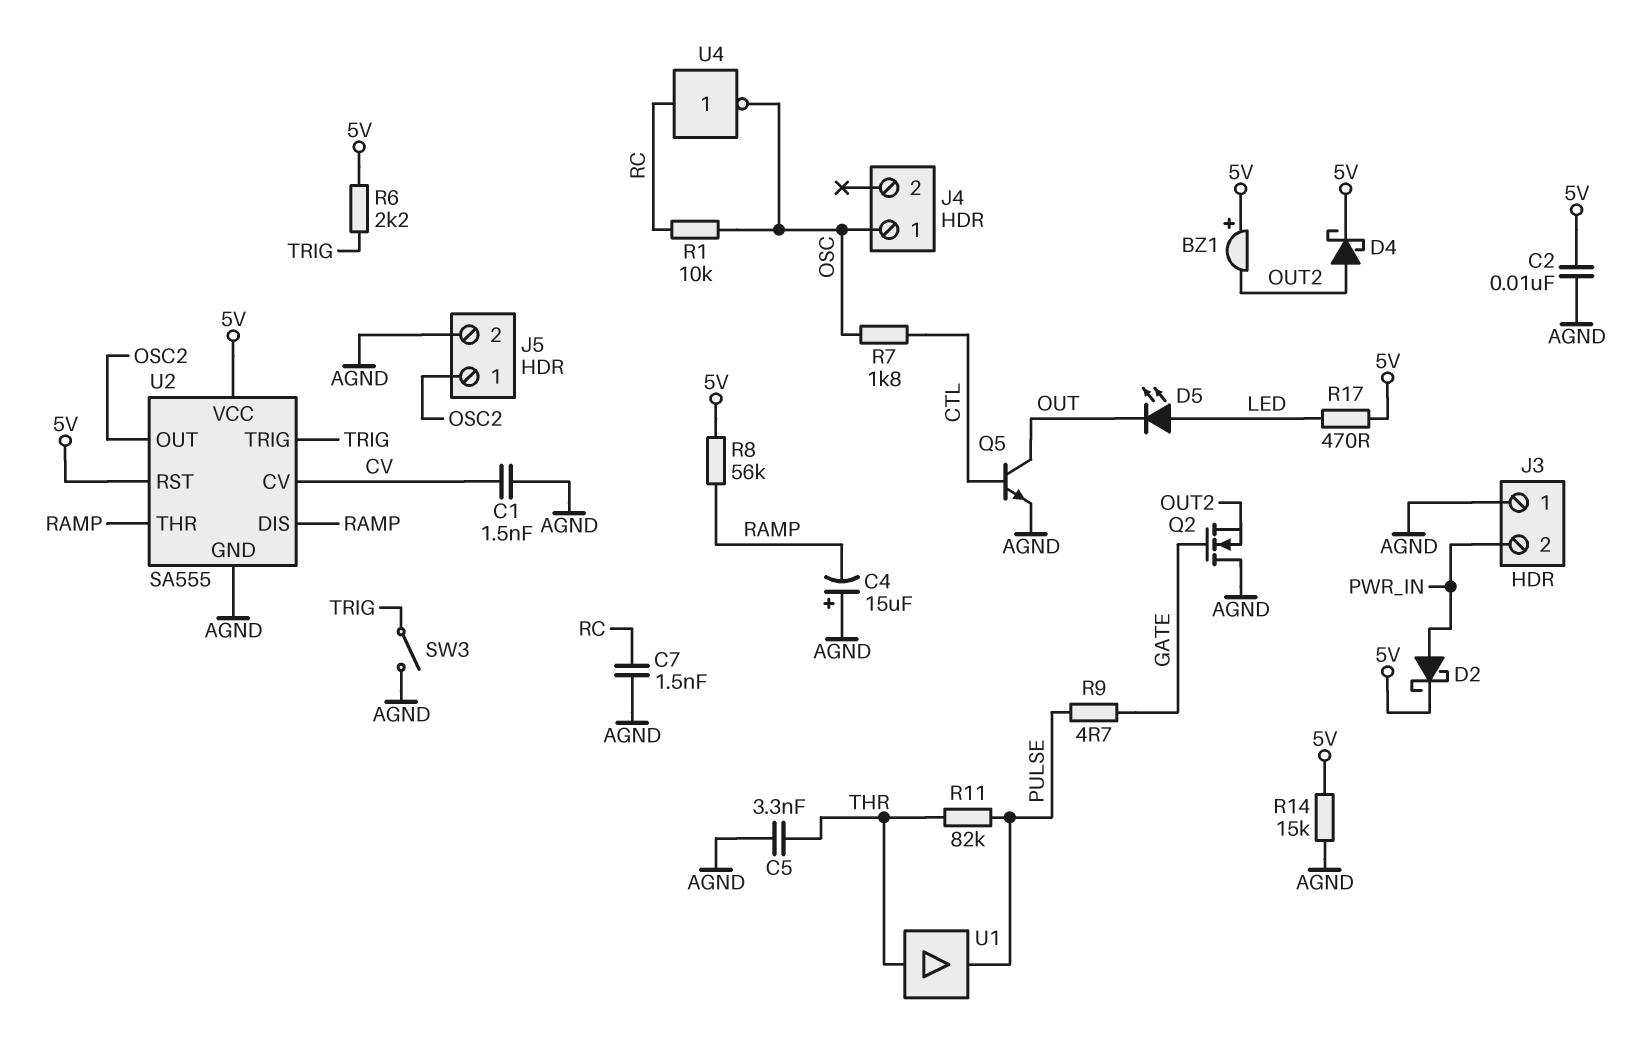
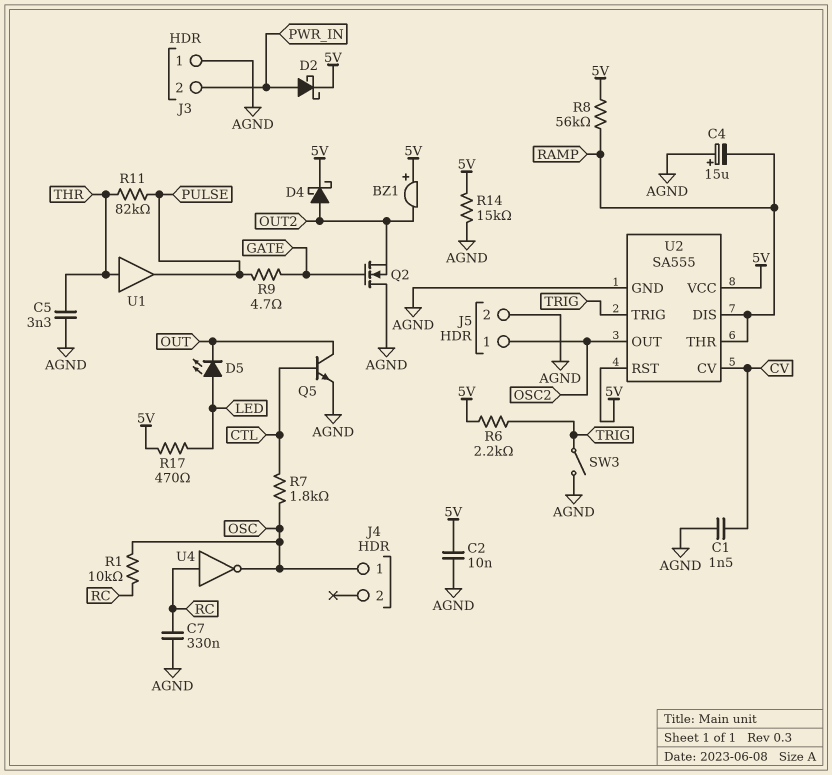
C7: 1.5nF (AGND, RC) -> 330nF (AGND, RC)

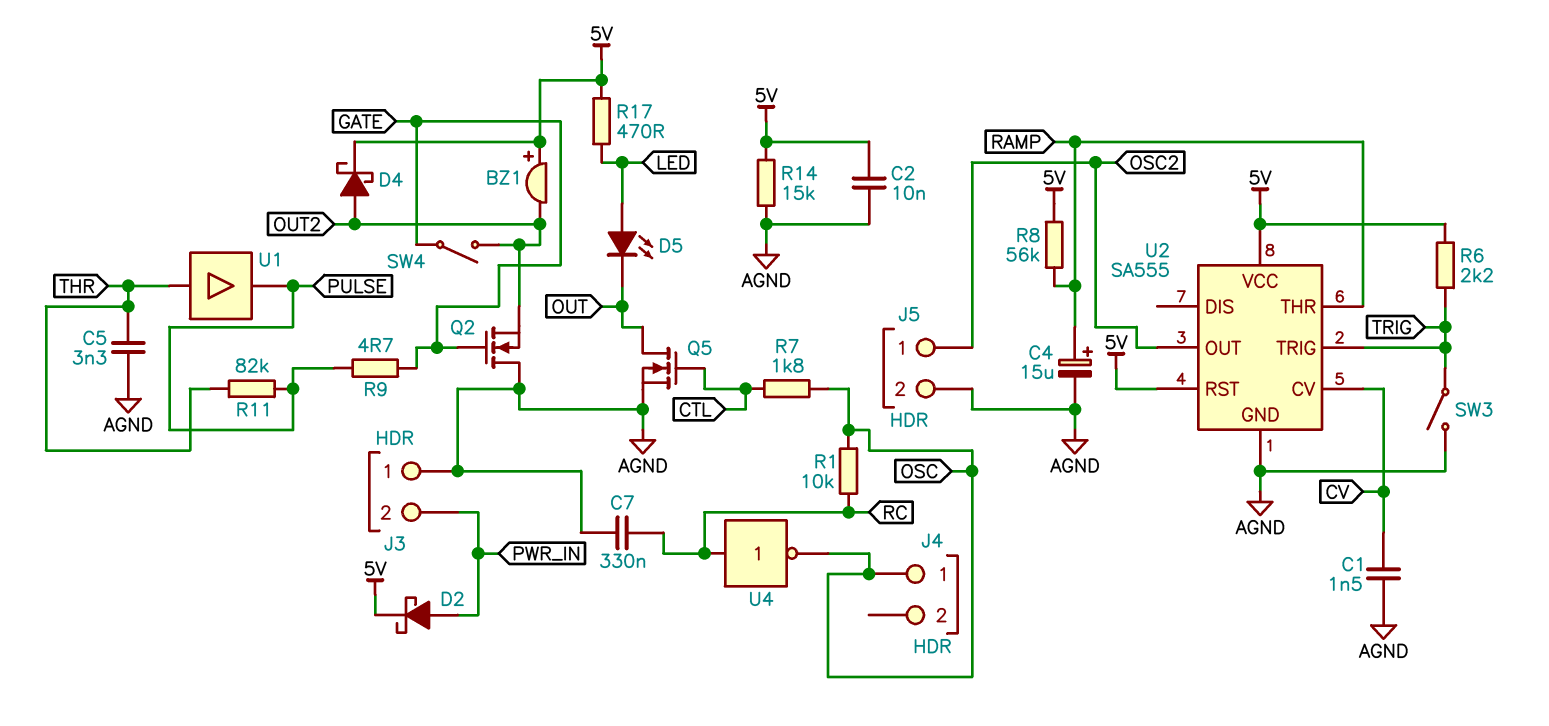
C4: 15uF (plus AGND, minus RAMP) -> 15uF (plus RAMP, minus AGND)
Q5: NPN (B CTL, C OUT, E AGND) -> NMOS (G CTL, D OUT, S AGND)
SW4: none -> switch (GATE, OUT2)
U2 pin DIS: RAMP -> none

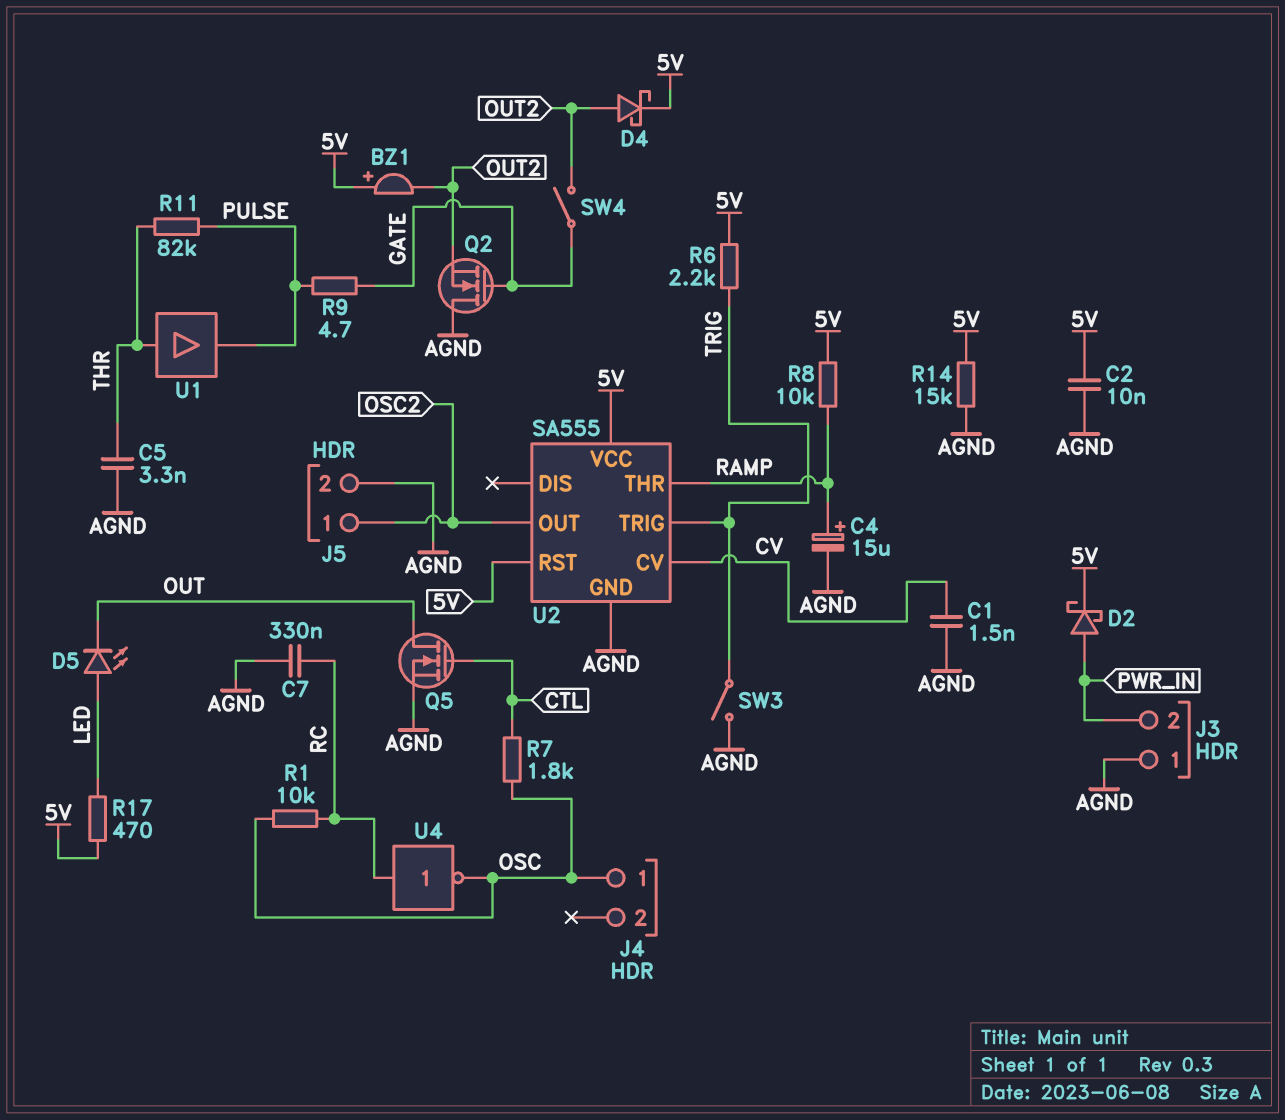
R8: 56k (5V, RAMP) -> 10k (5V, RAMP)

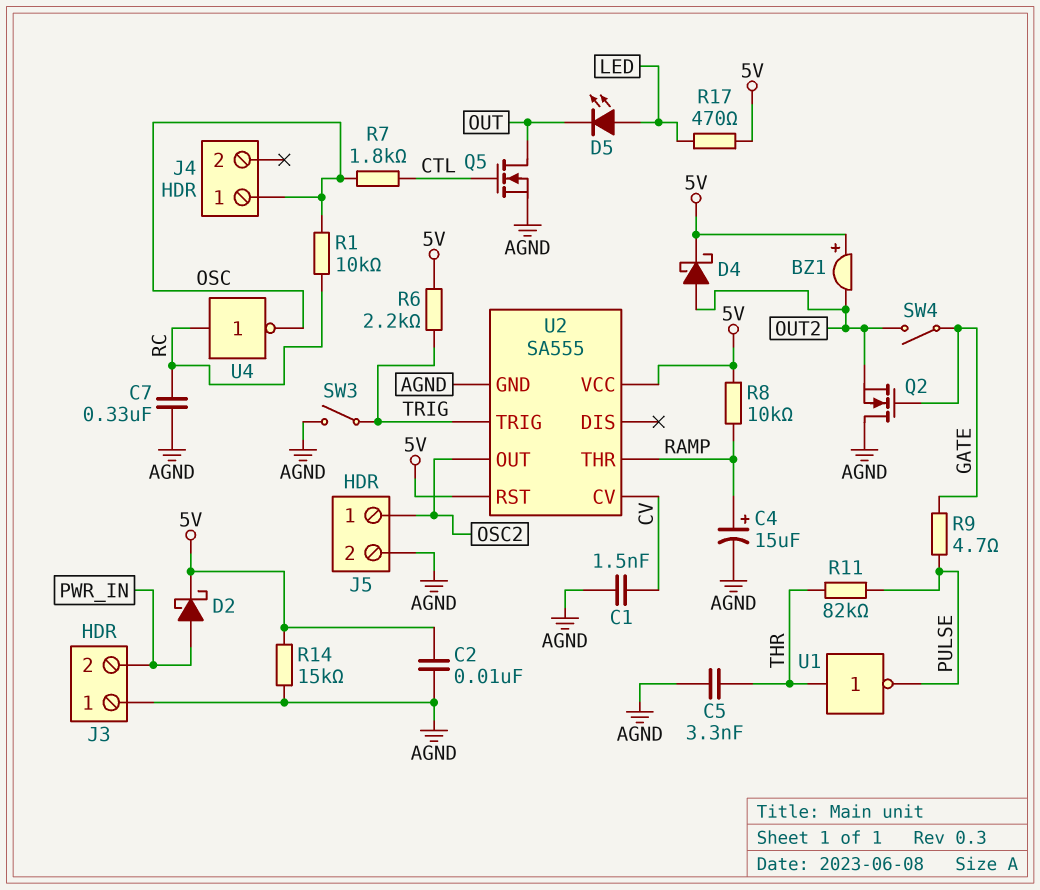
U1: buffer (in THR, out PULSE) -> NOT (in THR, out PULSE)

